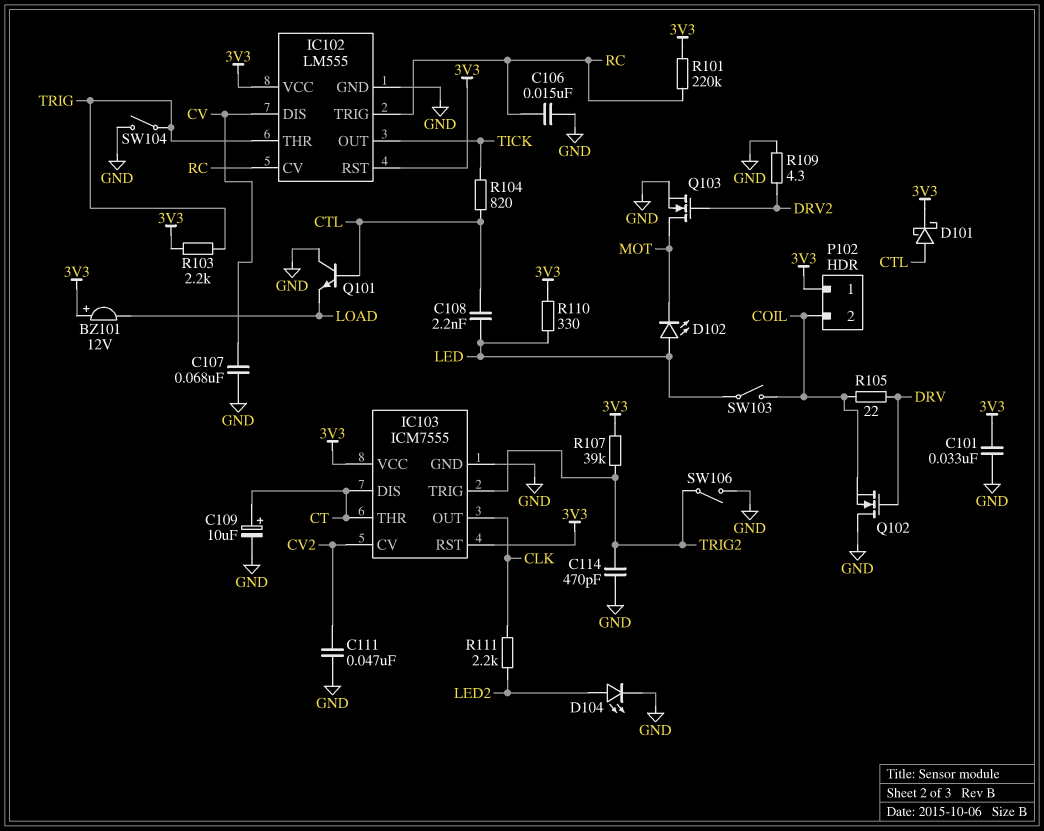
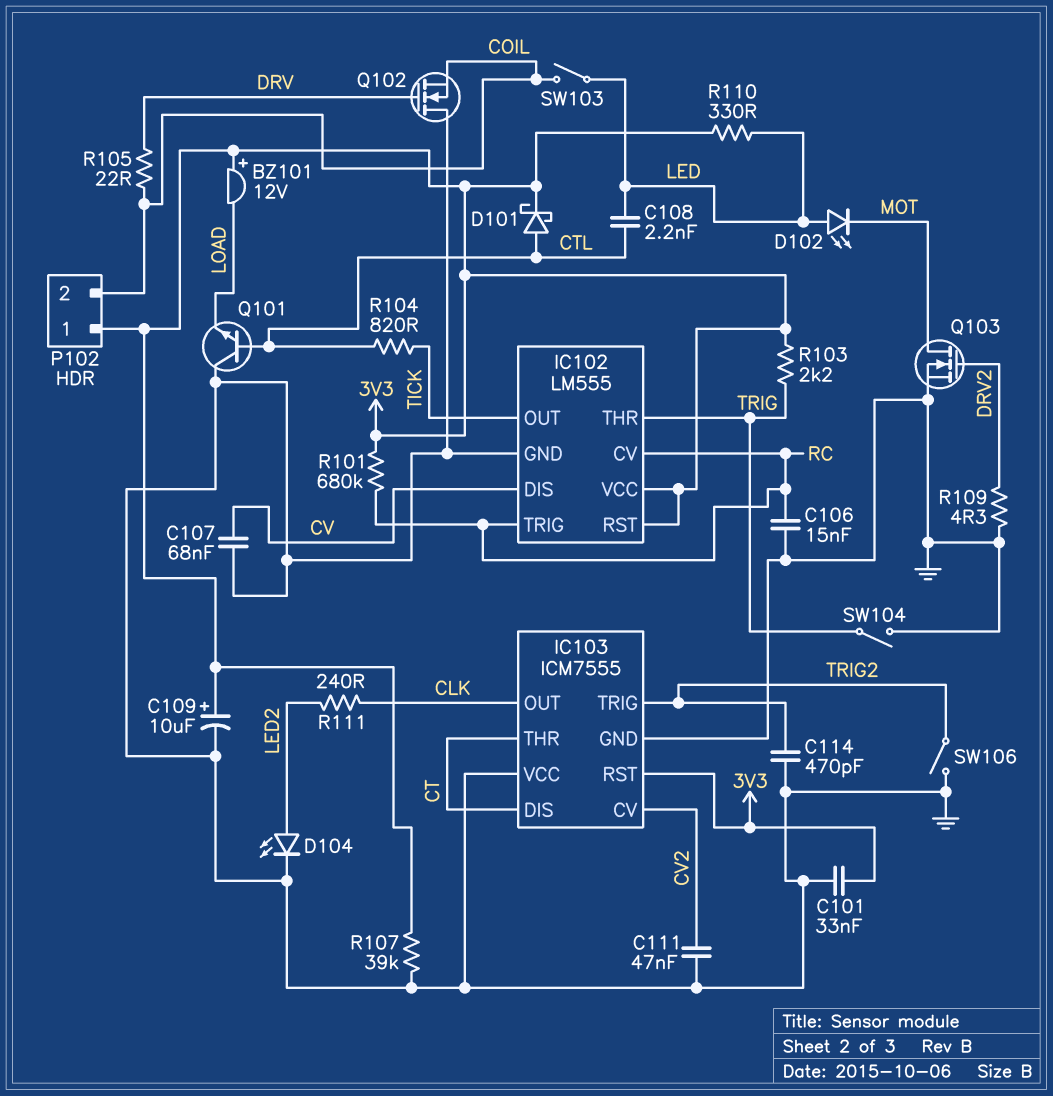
C109: 10uF (plus CT, minus GND) -> 10uF (plus 3V3, minus GND)
IC103 pin VCC: 3V3 -> GND
R101: 220k (3V3, RC) -> 680k (3V3, RC)
R107: 39k (3V3, TRIG2) -> 39k (3V3, GND)
R111: 2.2k (CLK, LED2) -> 240 (CLK, LED2)

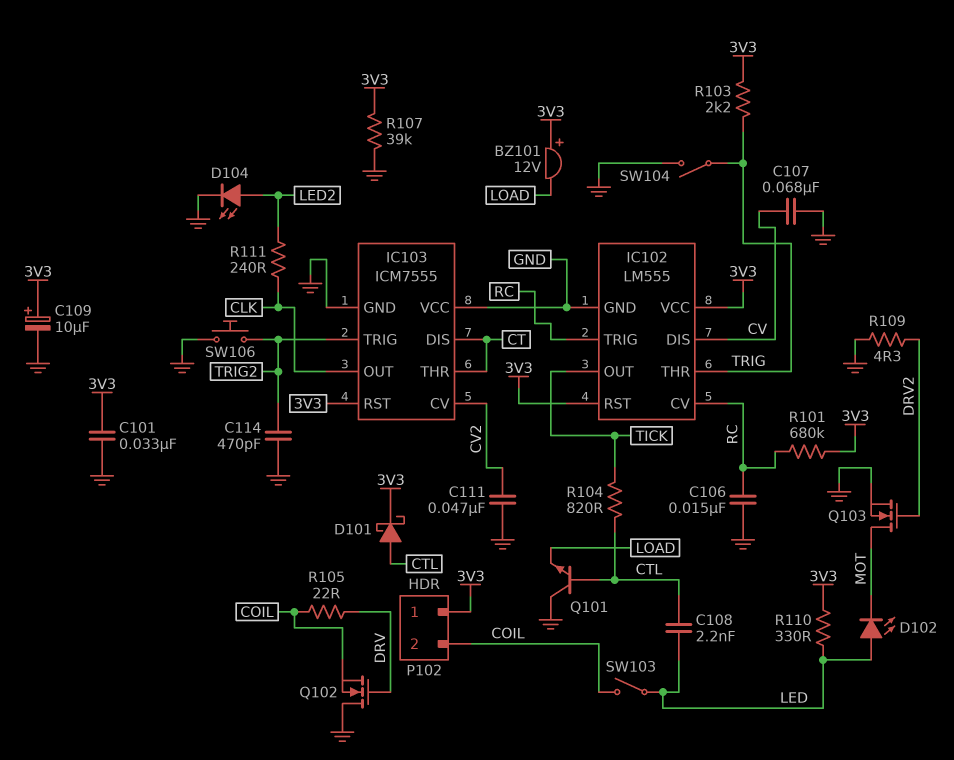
SW106: switch (GND, TRIG2) -> button (GND, TRIG2)

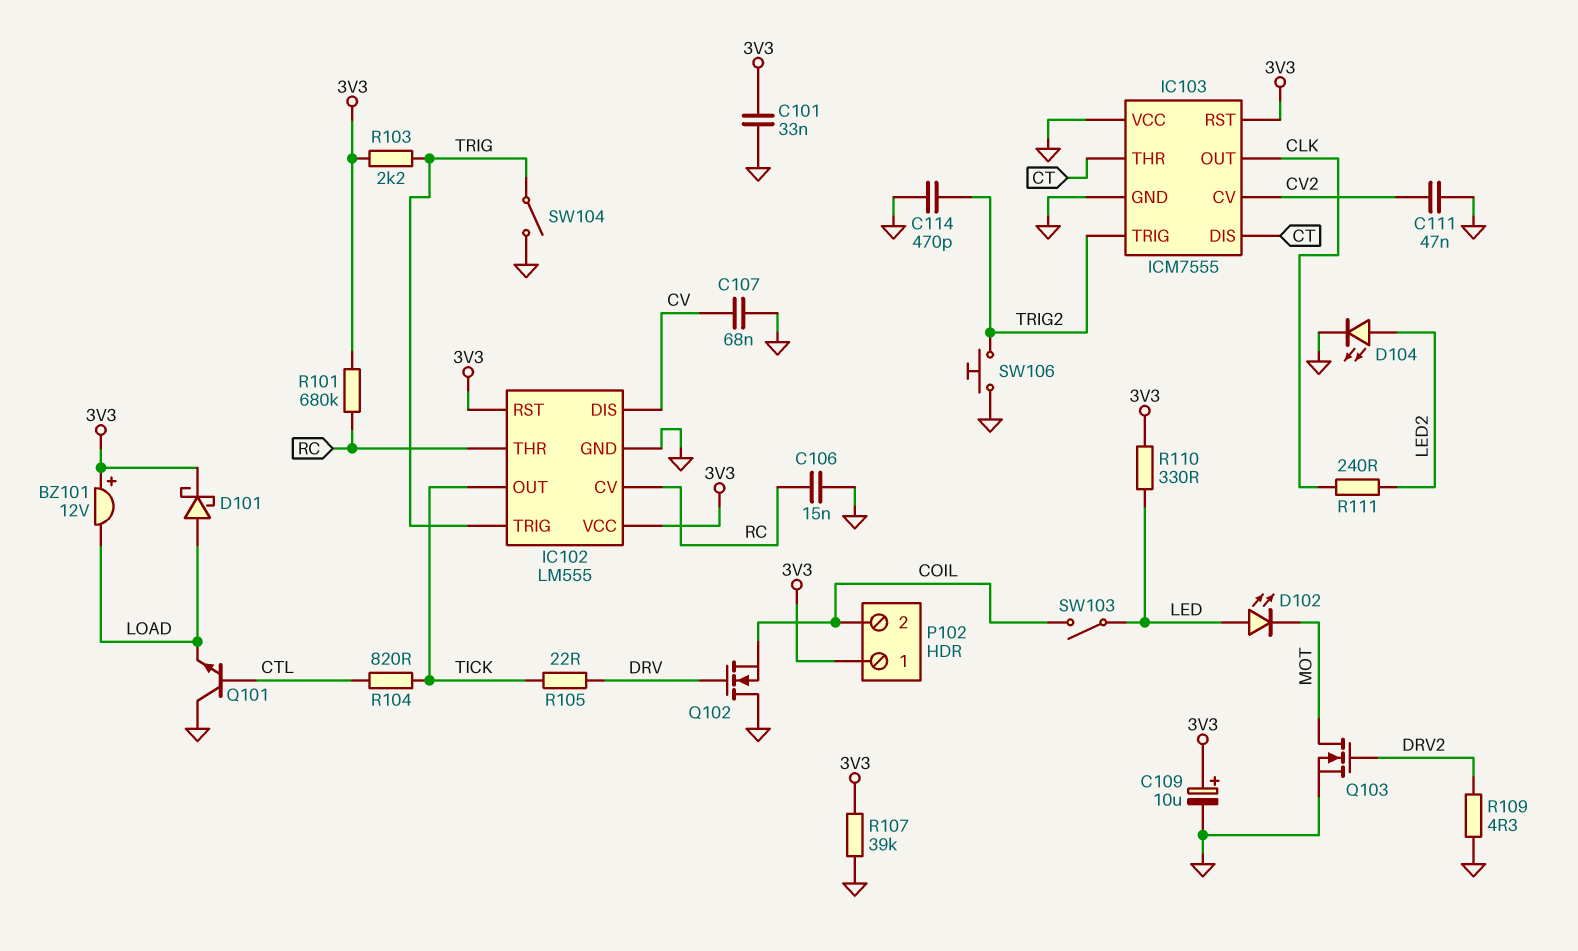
C108: 2.2nF (CTL, LED) -> none
D101: schottky (A CTL, K 3V3) -> schottky (A LOAD, K 3V3)
IC102 pin THR: TRIG -> RC
IC102 pin TRIG: RC -> TRIG
R105: 22 (COIL, DRV) -> 22 (DRV, TICK)

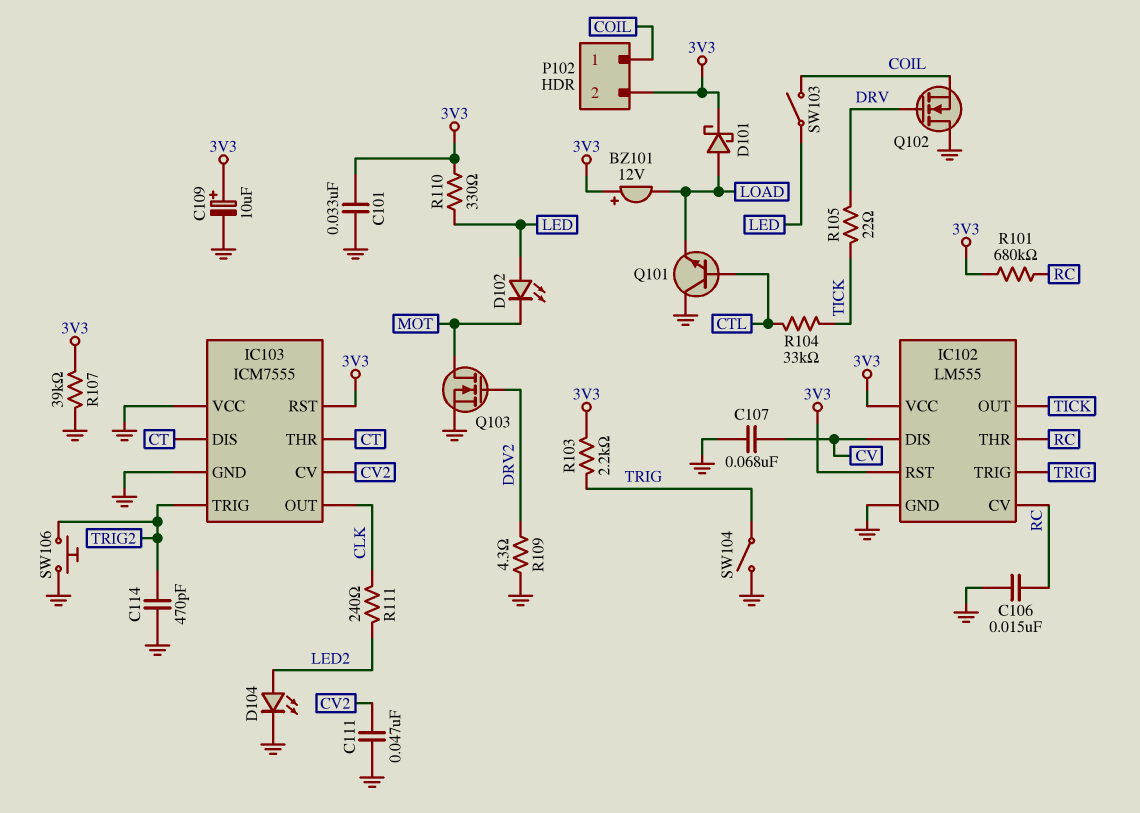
P102 pin 1: 3V3 -> COIL
P102 pin 2: COIL -> 3V3
R104: 820 (CTL, TICK) -> 33k (CTL, TICK)

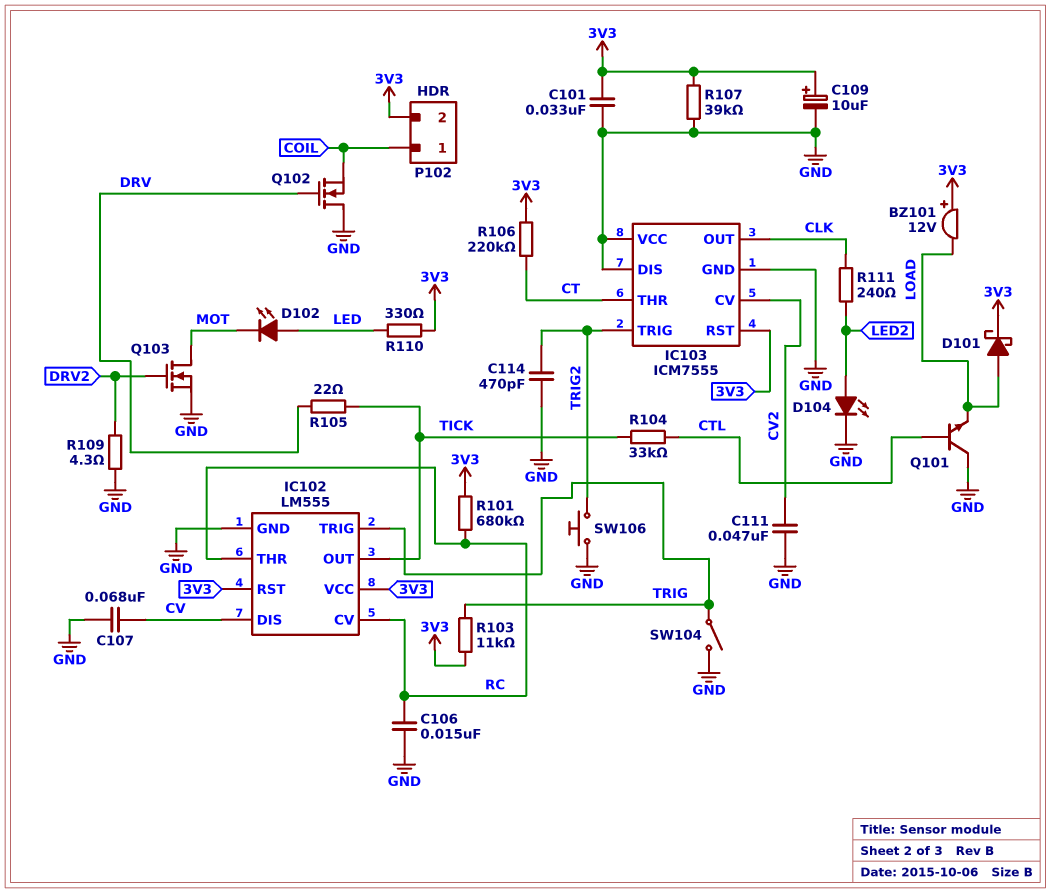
IC103 pin DIS: CT -> GND
R103: 2.2k (3V3, TRIG) -> 11k (3V3, TRIG)
R106: none -> 220k (3V3, CT)
SW103: switch (COIL, LED) -> none

